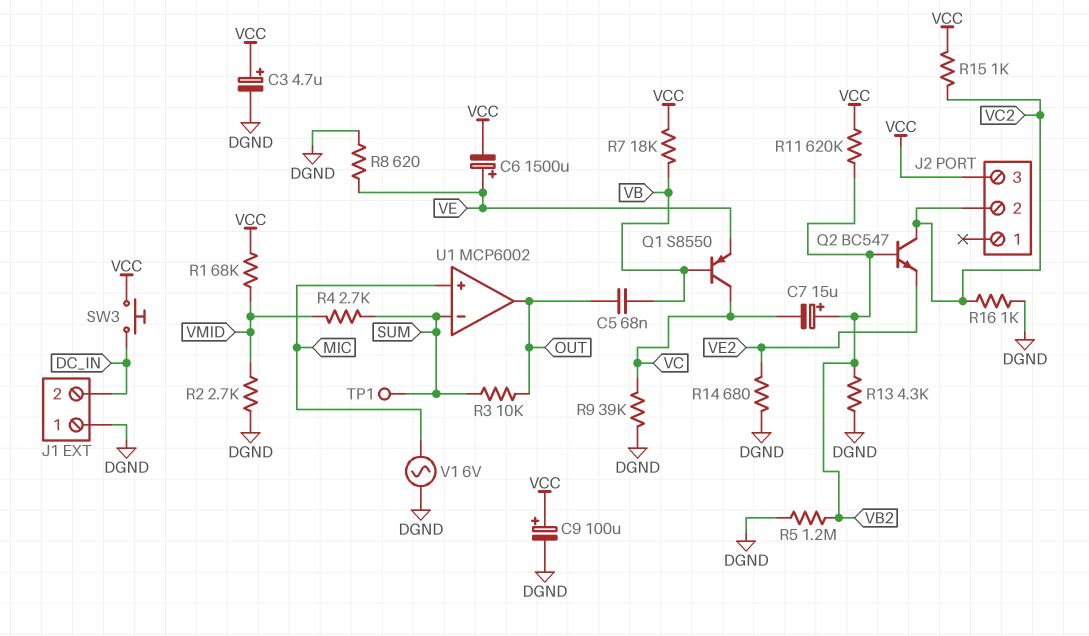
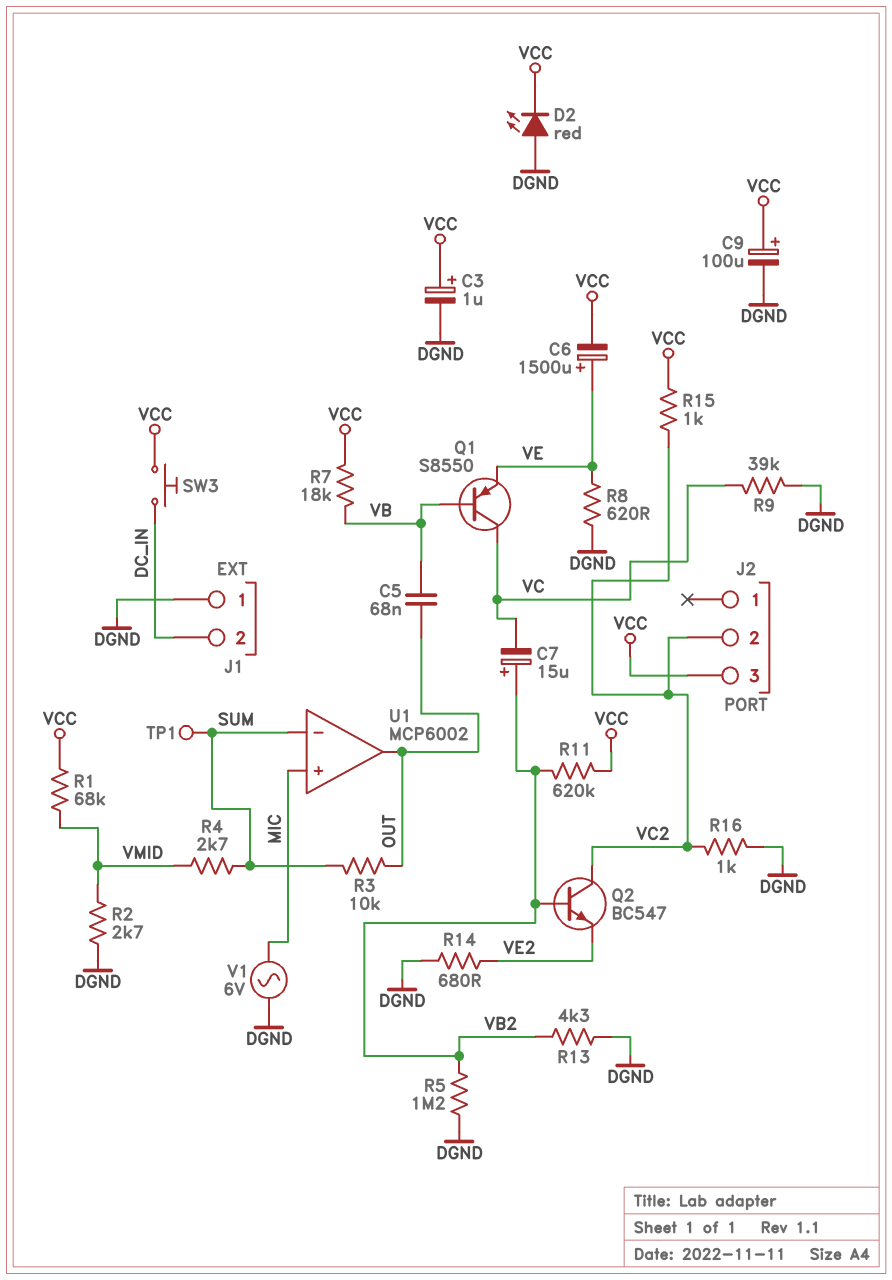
C3: 4.7uF (plus VCC, minus DGND) -> 1uF (plus VCC, minus DGND)
D2: none -> LED red (A DGND, K VCC)

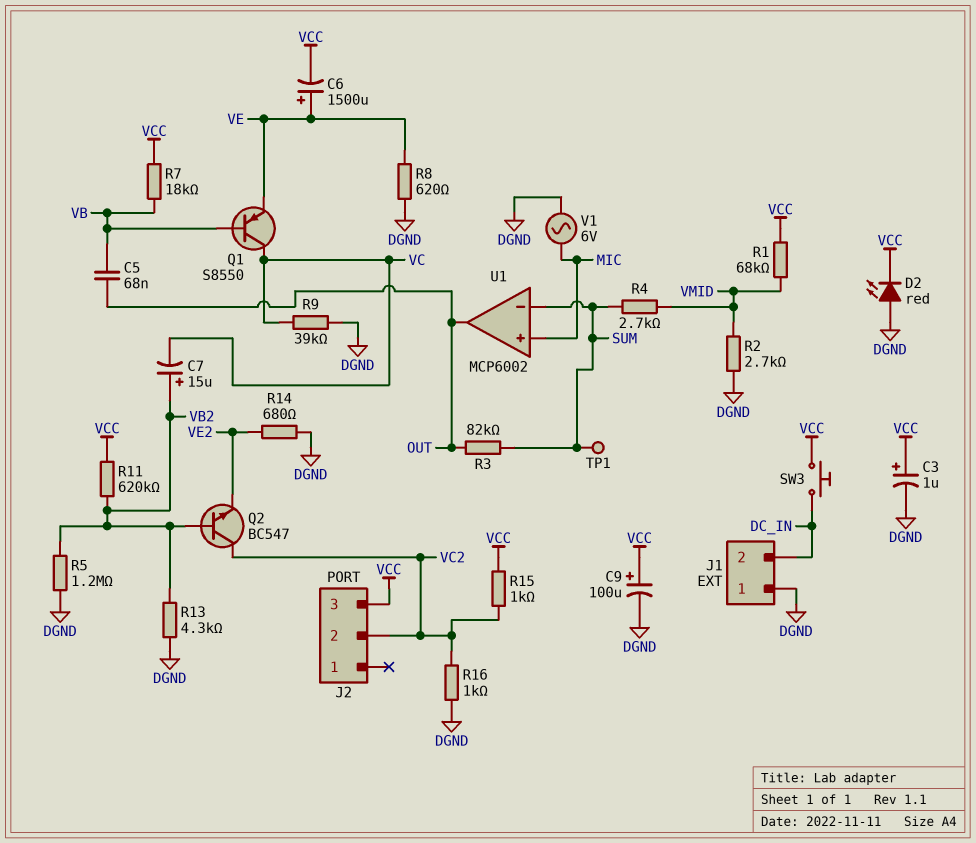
R3: 10k (OUT, SUM) -> 82k (OUT, SUM)

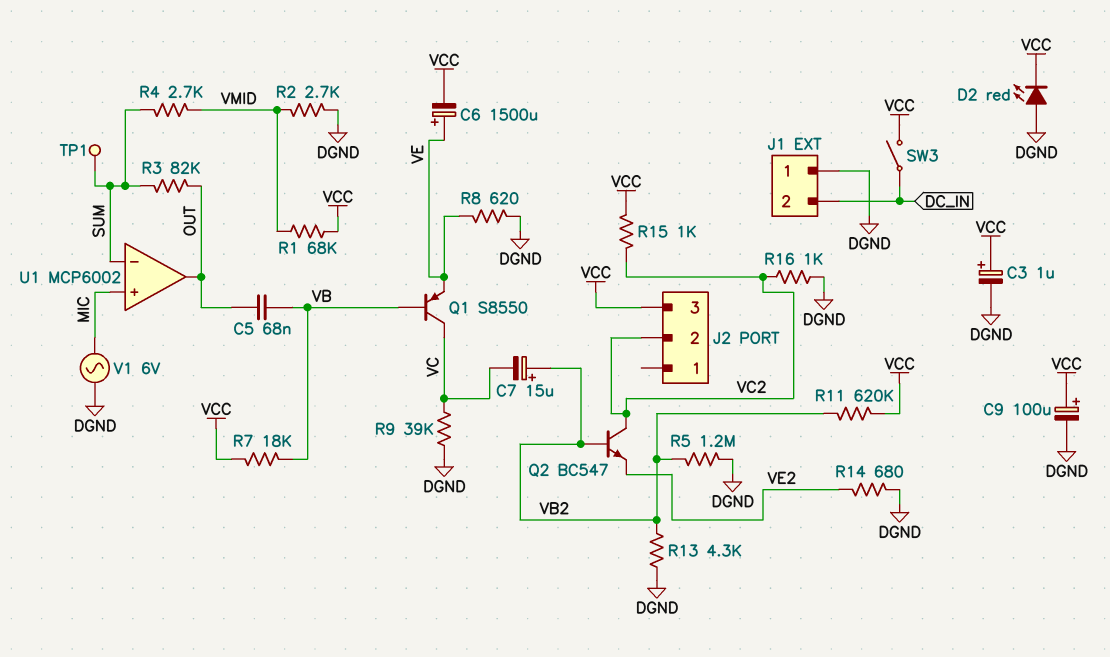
SW3: button (DC_IN, VCC) -> switch (DC_IN, VCC)

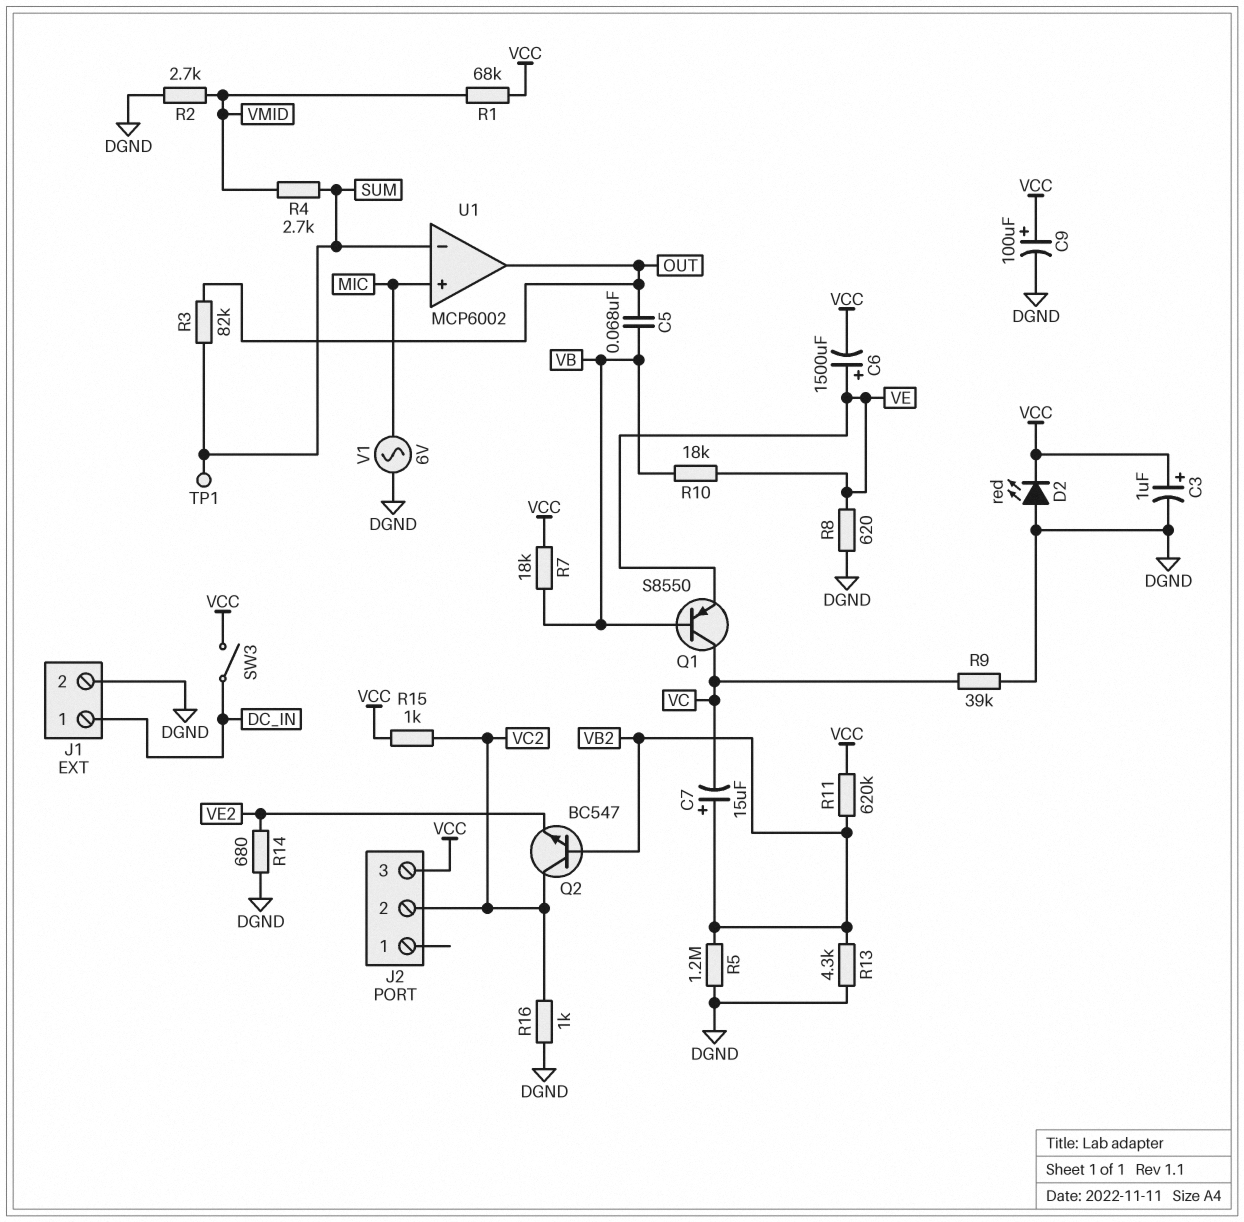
J1 pin 1: DGND -> DC_IN
J1 pin 2: DC_IN -> DGND
R10: none -> 18k (VB, VE)

